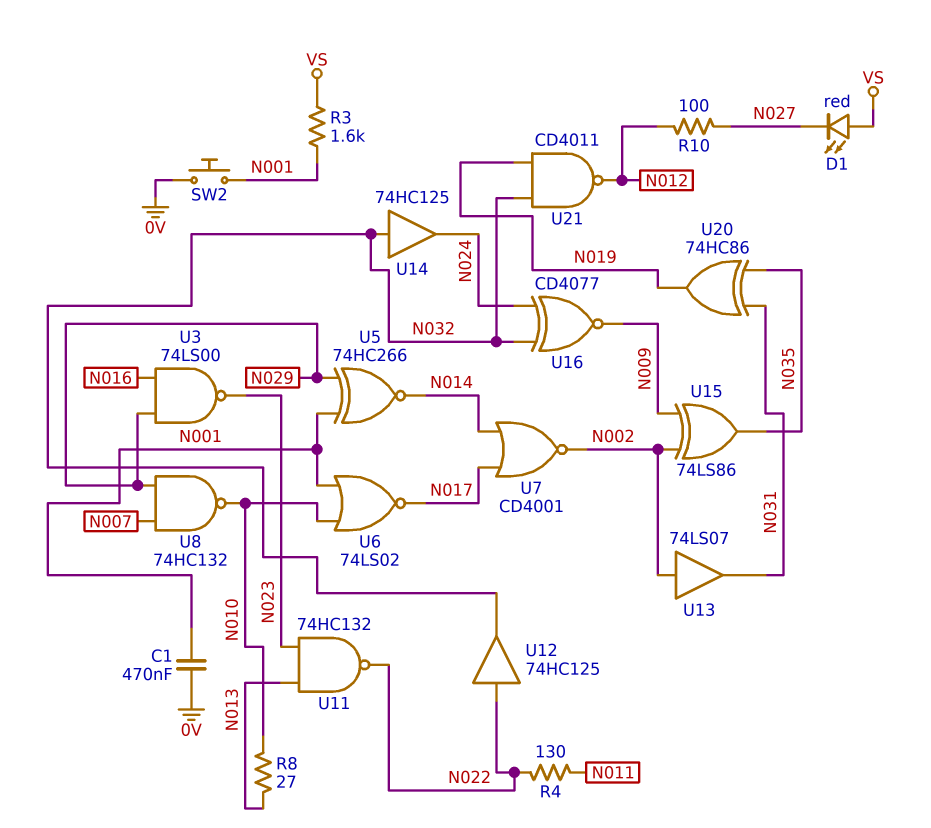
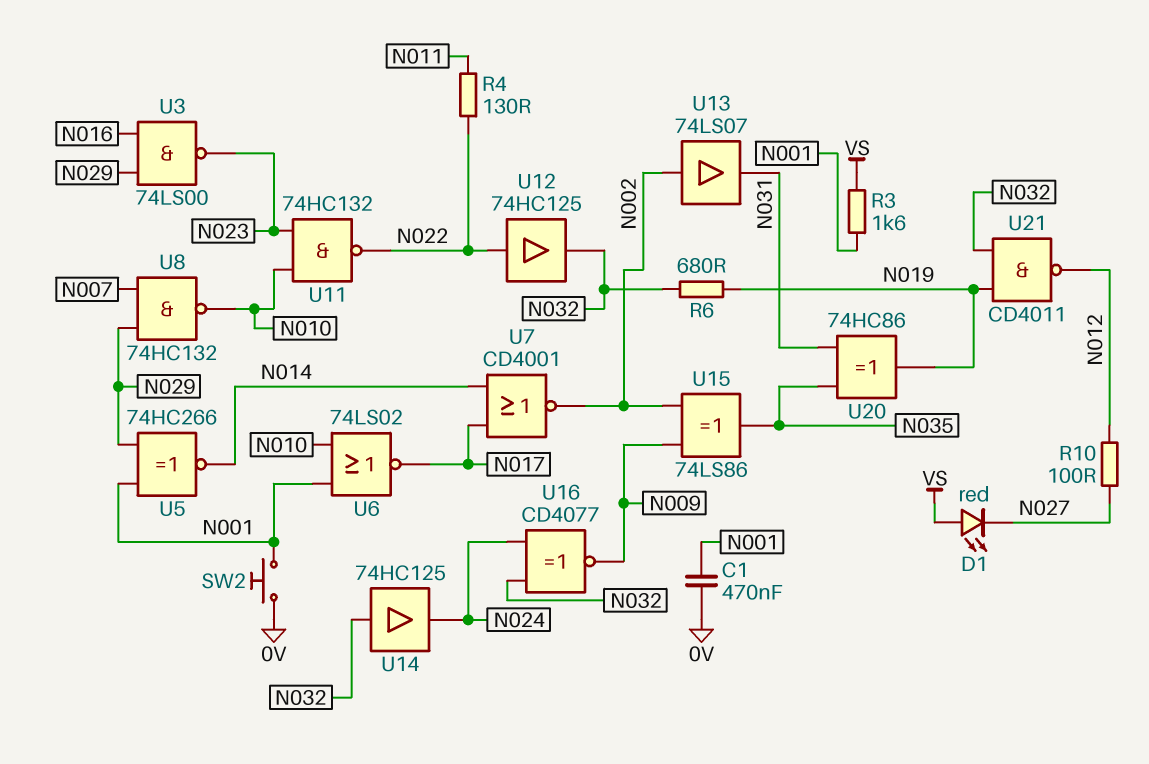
R6: none -> 680 (N019, N032)
R8: 27 (N010, N013) -> none
U11: NAND 74HC132 (in N013, in N023, out N022) -> NAND 74HC132 (in N010, in N023, out N022)

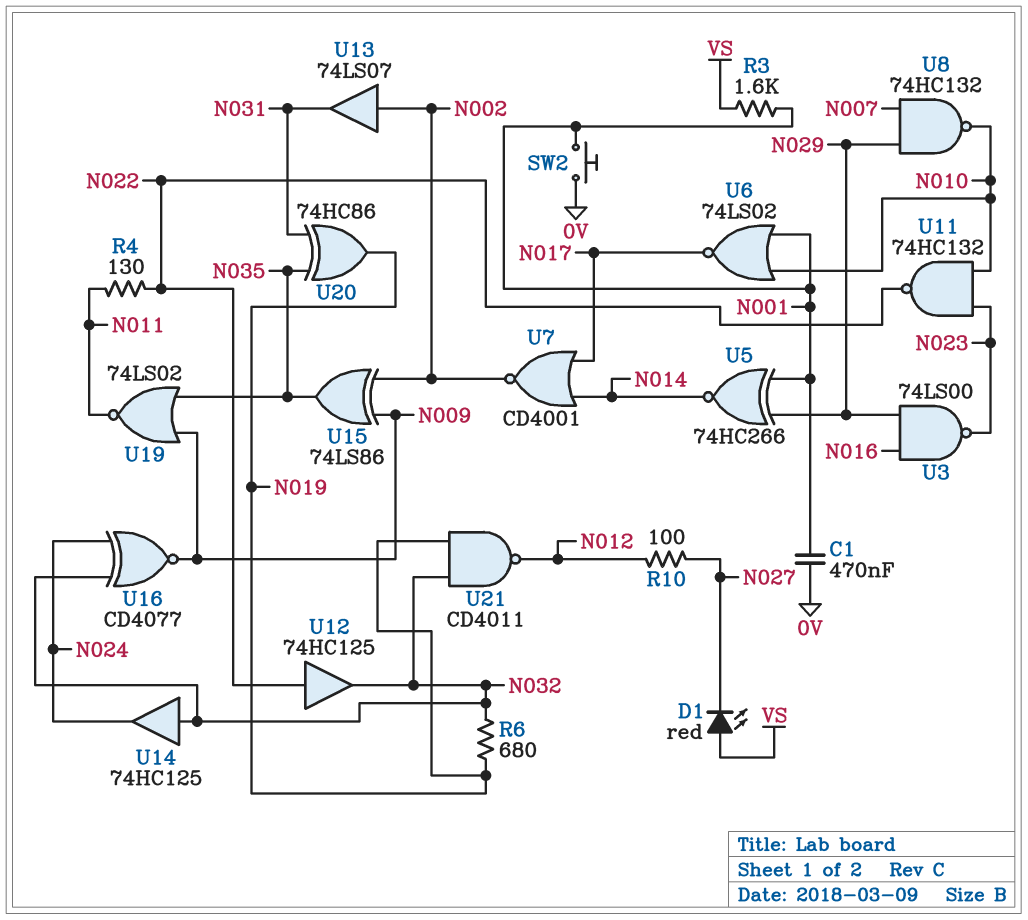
U19: none -> NOR 74LS02 (in N009, in N035, out N011)

